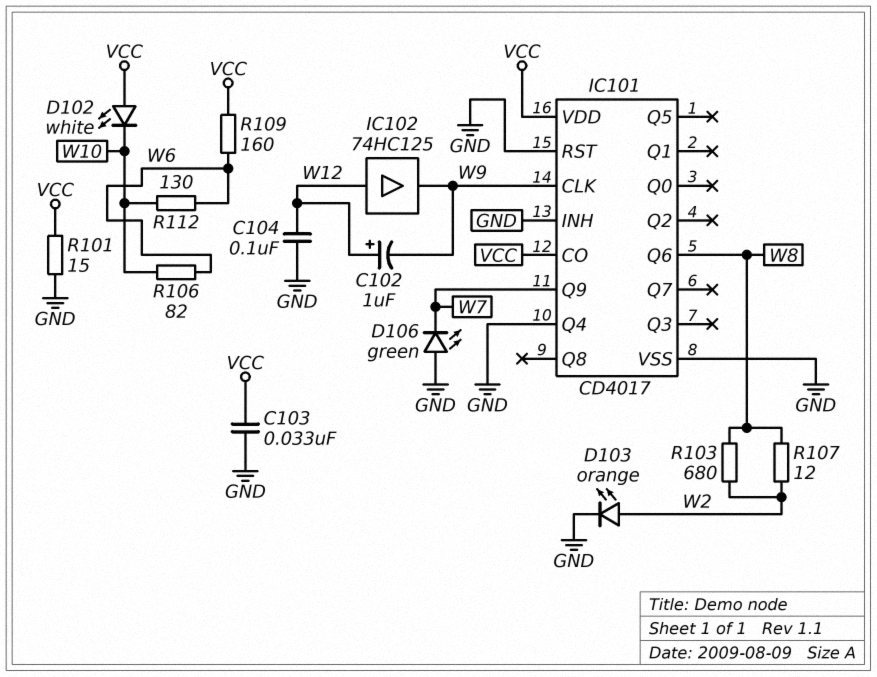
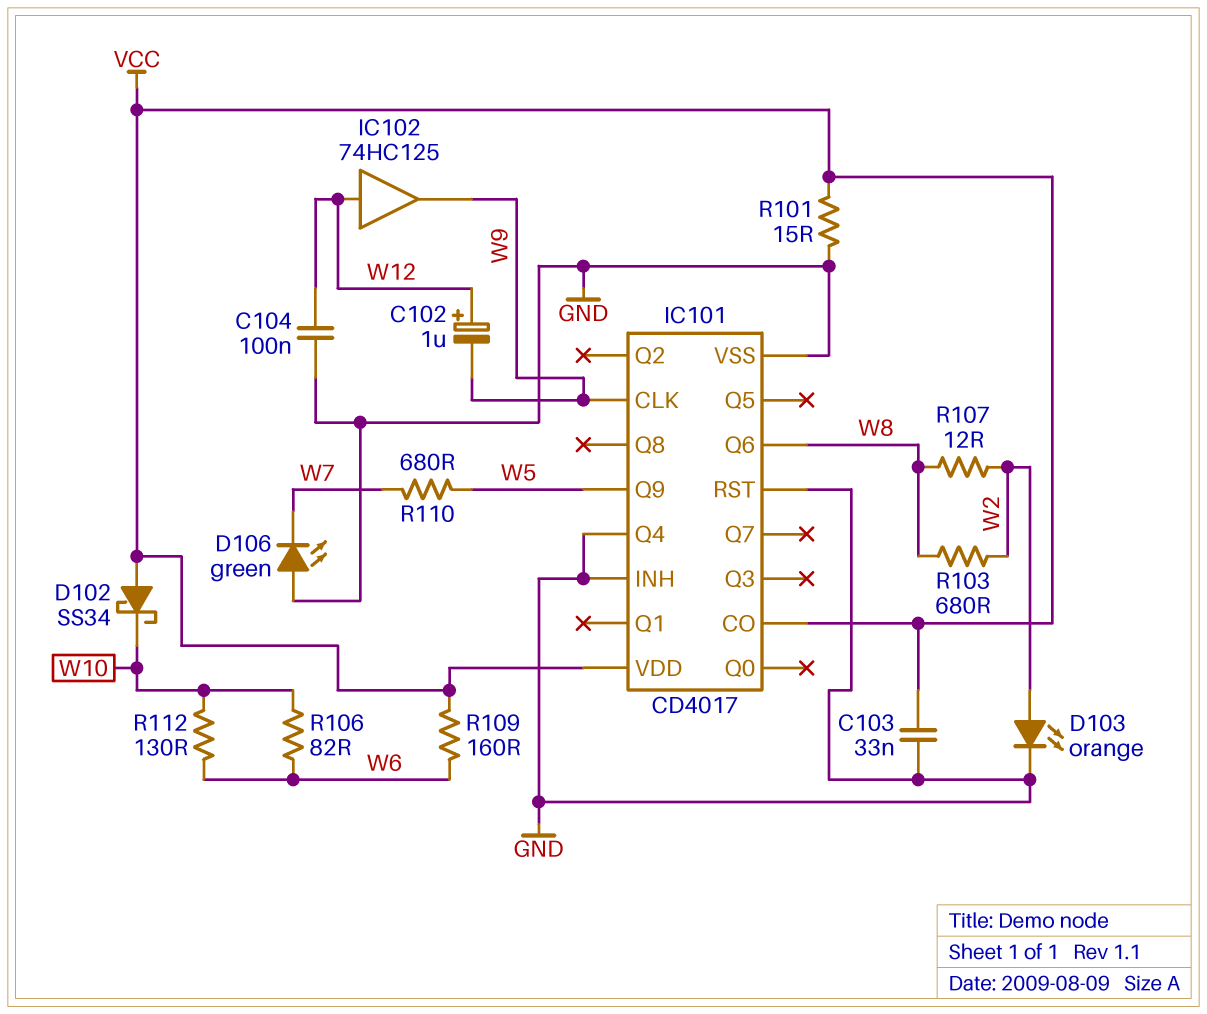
D102: LED white (A VCC, K W10) -> schottky SS34 (A VCC, K W10)
IC101 pin Q9: W7 -> W5
R110: none -> 680 (W5, W7)

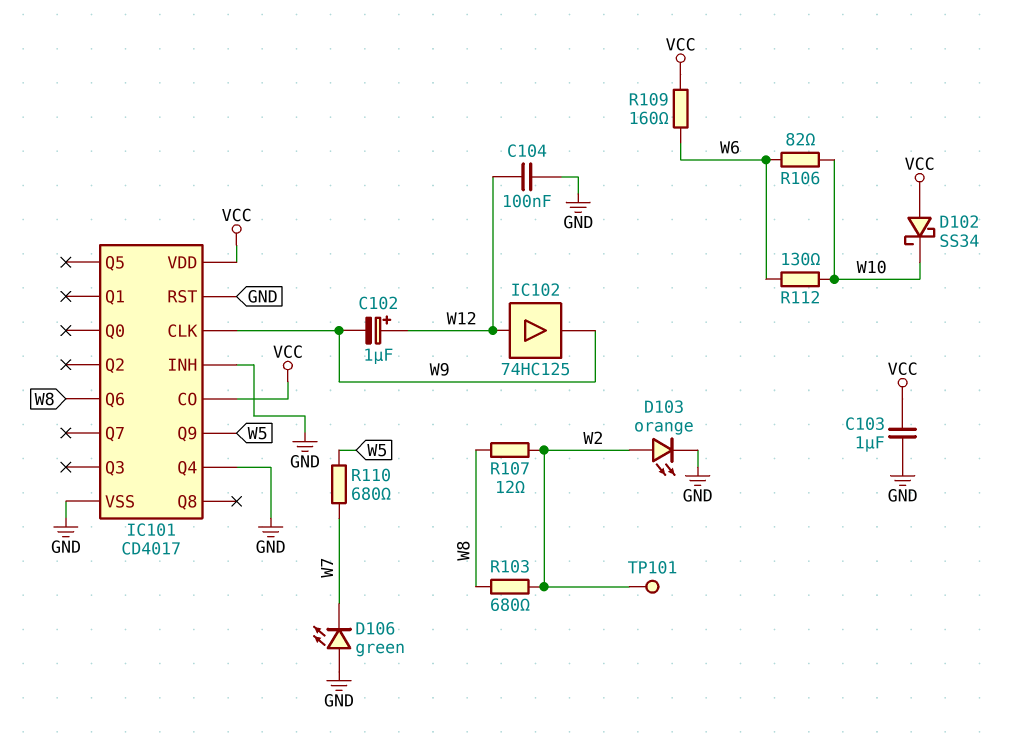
C103: 33nF (GND, VCC) -> 1uF (GND, VCC)
R101: 15 (GND, VCC) -> none
TP101: none -> test point (W2)

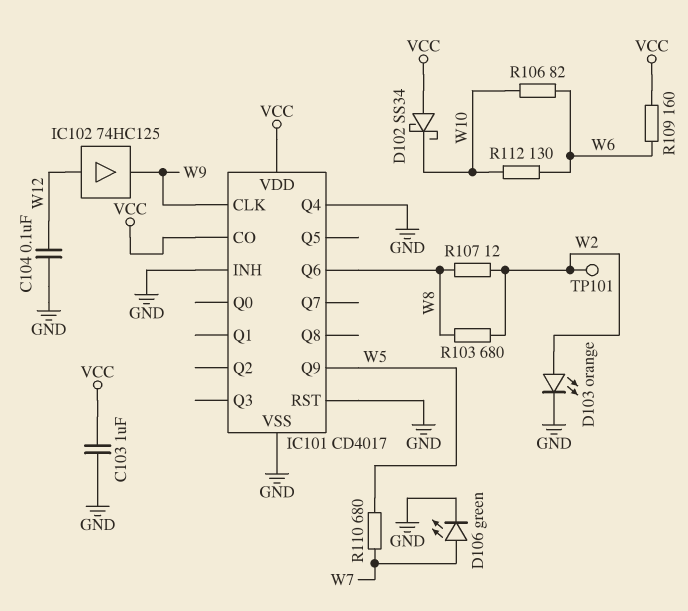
C102: 1uF (plus W12, minus W9) -> none
D106: LED green (A GND, K W7) -> LED green (A W7, K GND)

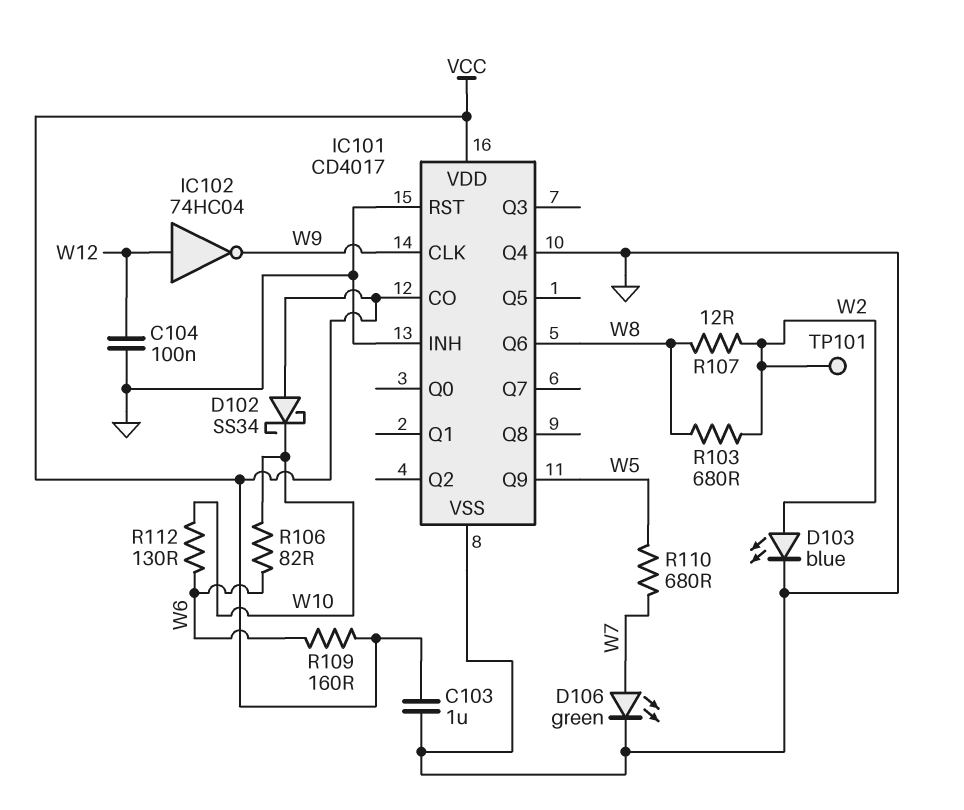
D103: LED orange (A W2, K GND) -> LED blue (A W2, K GND)
IC102: buffer 74HC125 (in W12, out W9) -> NOT 74HC04 (in W12, out W9)

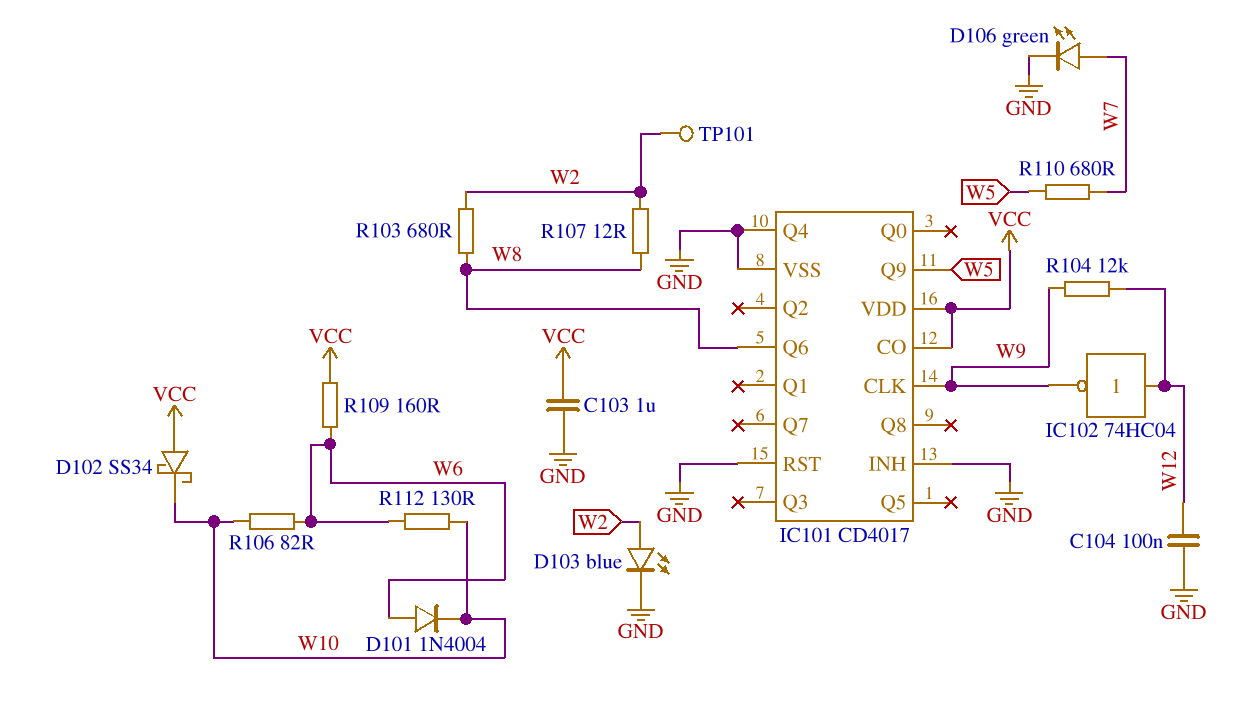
D101: none -> diode 1N4004 (A W6, K W10)
R104: none -> 12k (W9, W12)

